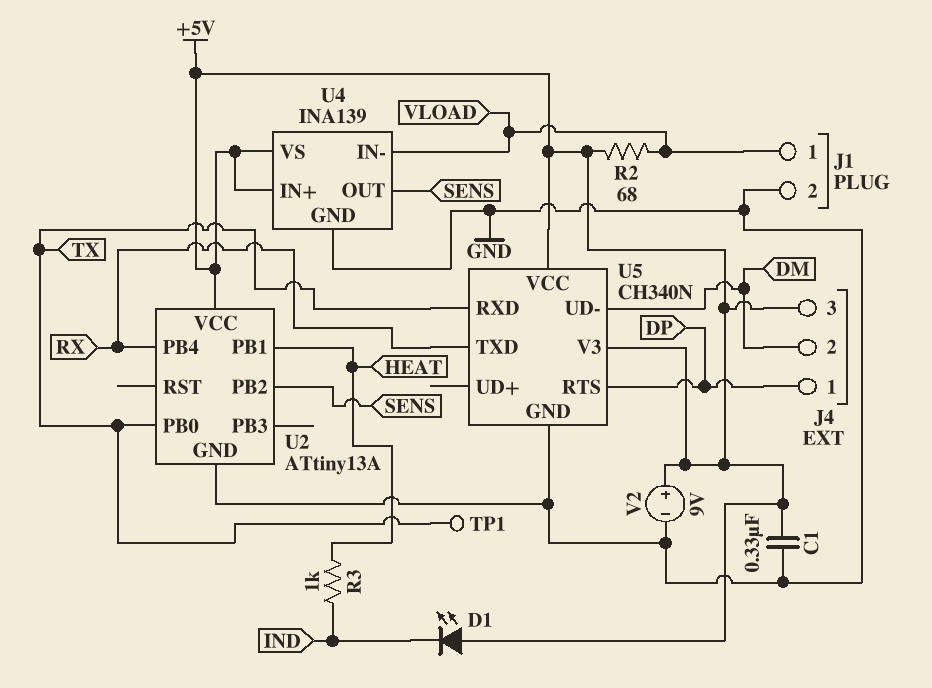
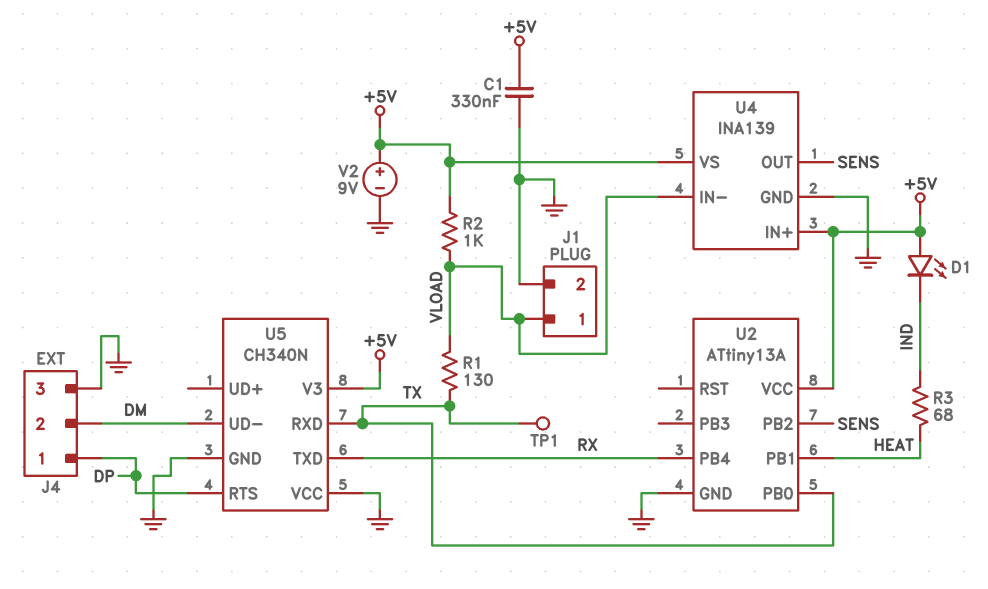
J4 pin 3: +5V -> GND
R1: none -> 130 (TX, VLOAD)
R2: 68 (+5V, VLOAD) -> 1k (+5V, VLOAD)
R3: 1k (HEAT, IND) -> 68 (HEAT, IND)
U5 pin VCC: +5V -> GND

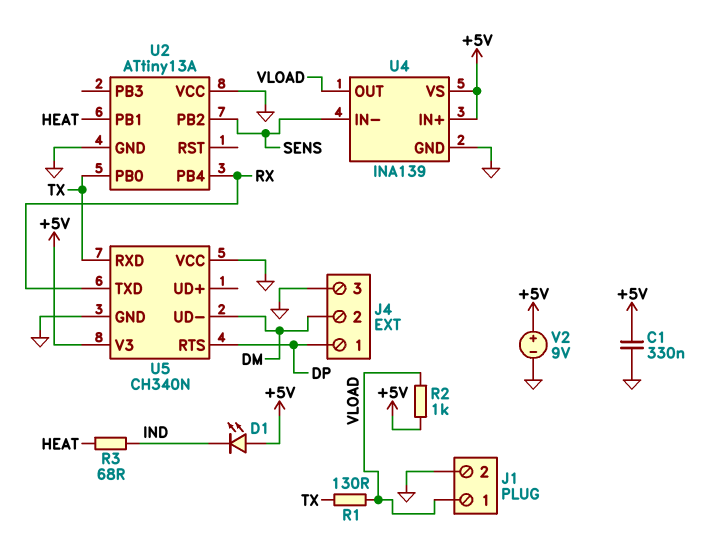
TP1: test point (TX) -> none
U2 pin VCC: +5V -> GND
U4 pin IN-: VLOAD -> SENS
U4 pin OUT: SENS -> VLOAD

